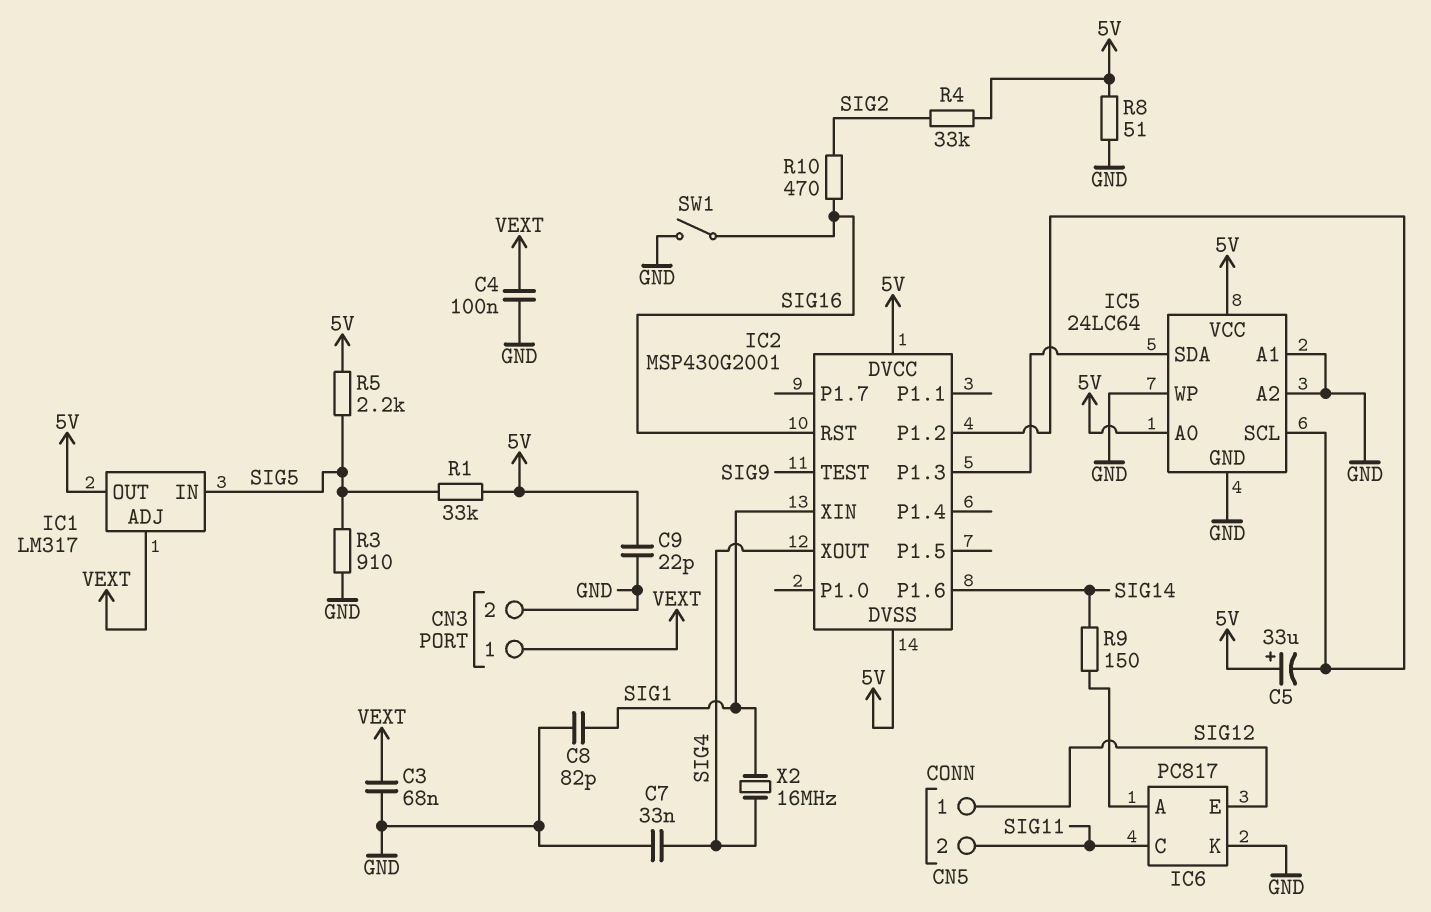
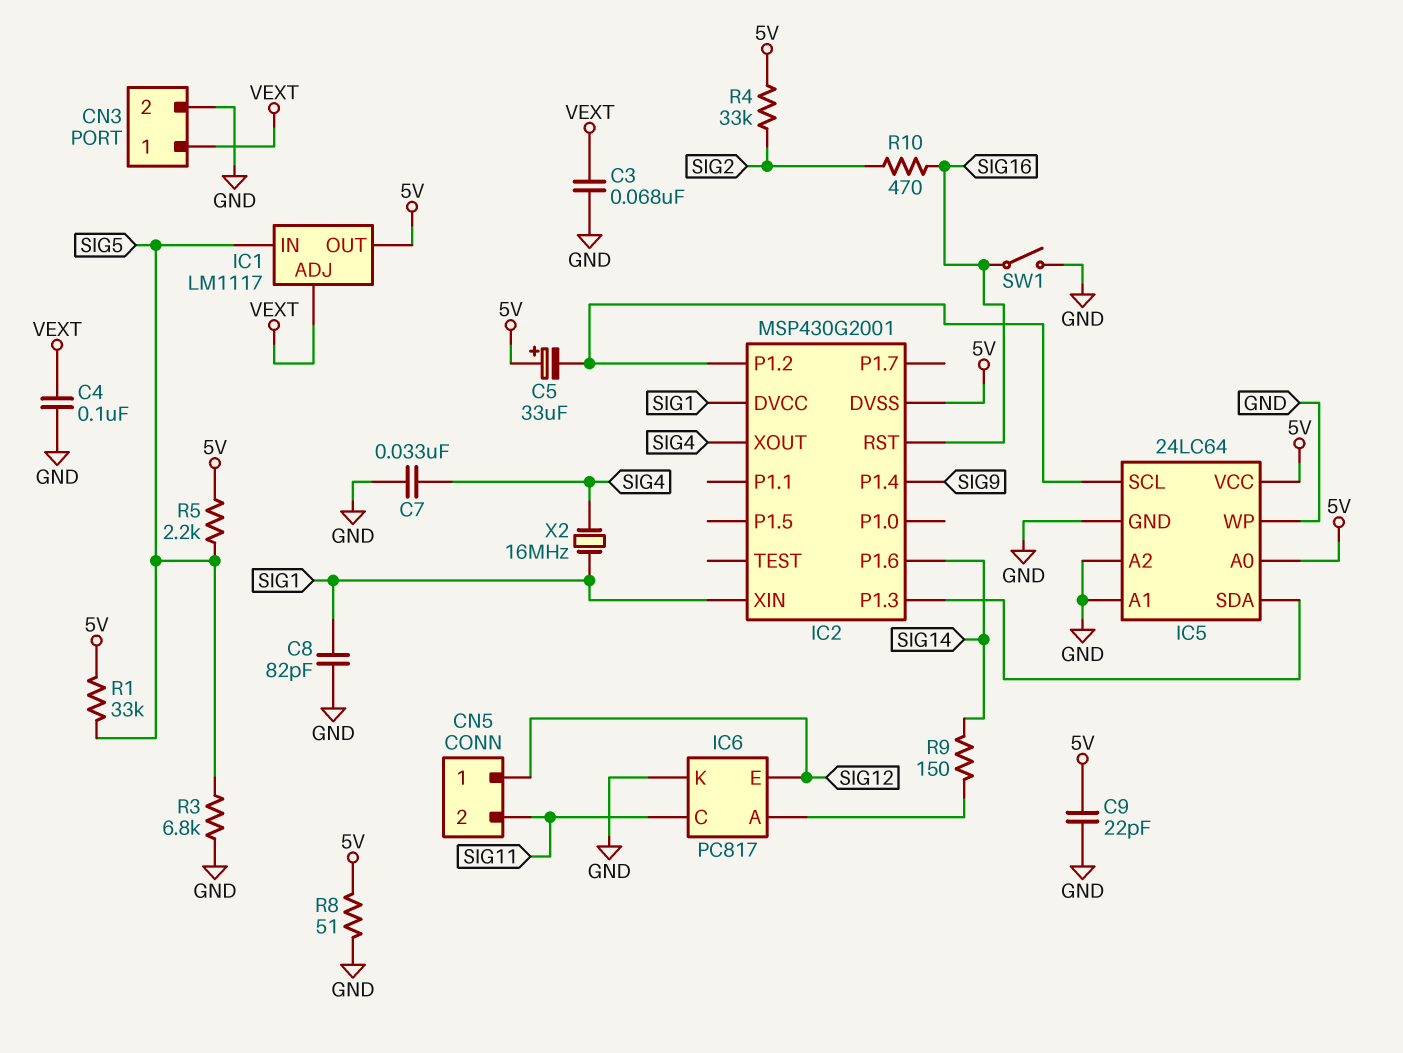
IC1: LM317 -> LM1117
IC2 pin DVCC: 5V -> SIG1
IC2 pin P1.4: none -> SIG9
IC2 pin TEST: SIG9 -> none
R3: 910 (GND, SIG5) -> 6.8k (GND, SIG5)

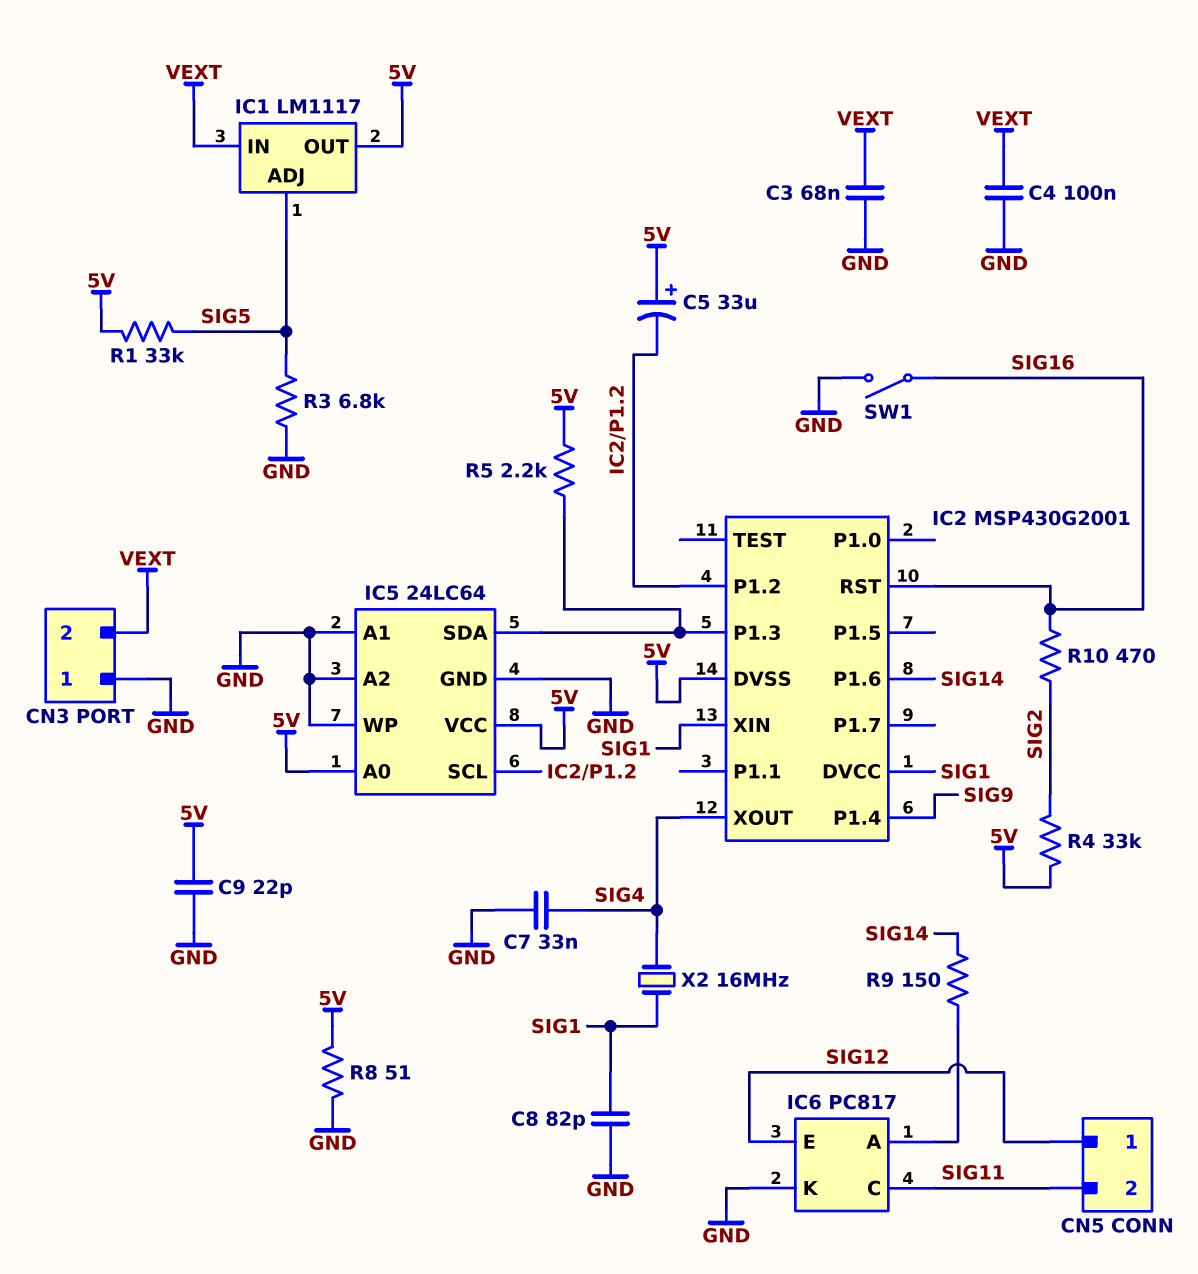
CN3 pin 1: VEXT -> GND
CN3 pin 2: GND -> VEXT
IC1 pin ADJ: VEXT -> SIG5
IC1 pin IN: SIG5 -> VEXT
R5: 2.2k (5V, SIG5) -> 2.2k (5V, IC2/P1.3)

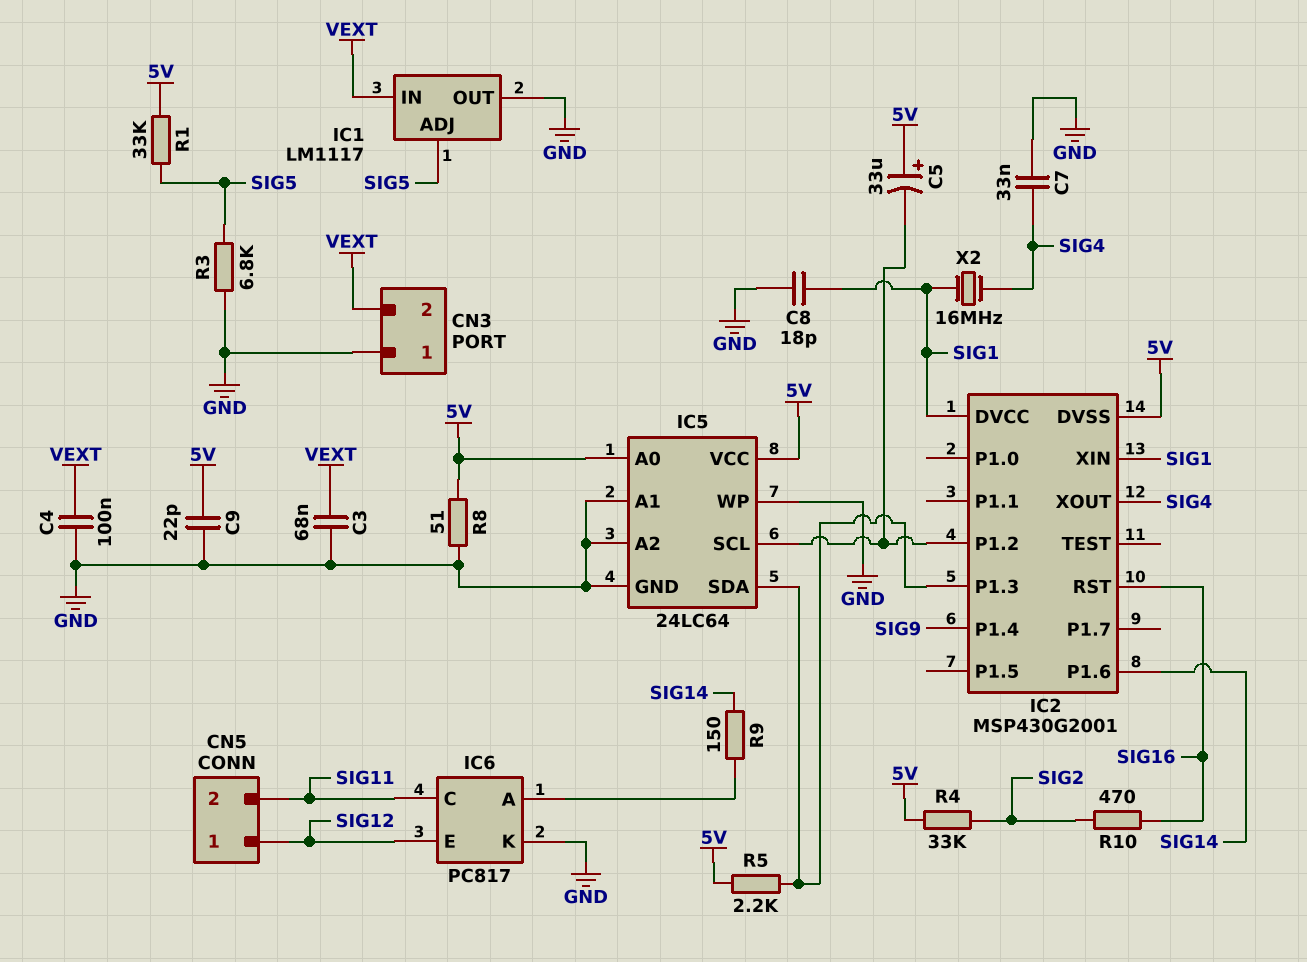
C8: 82pF (GND, SIG1) -> 18pF (GND, SIG1)
IC1 pin OUT: 5V -> GND
SW1: switch (GND, SIG16) -> none

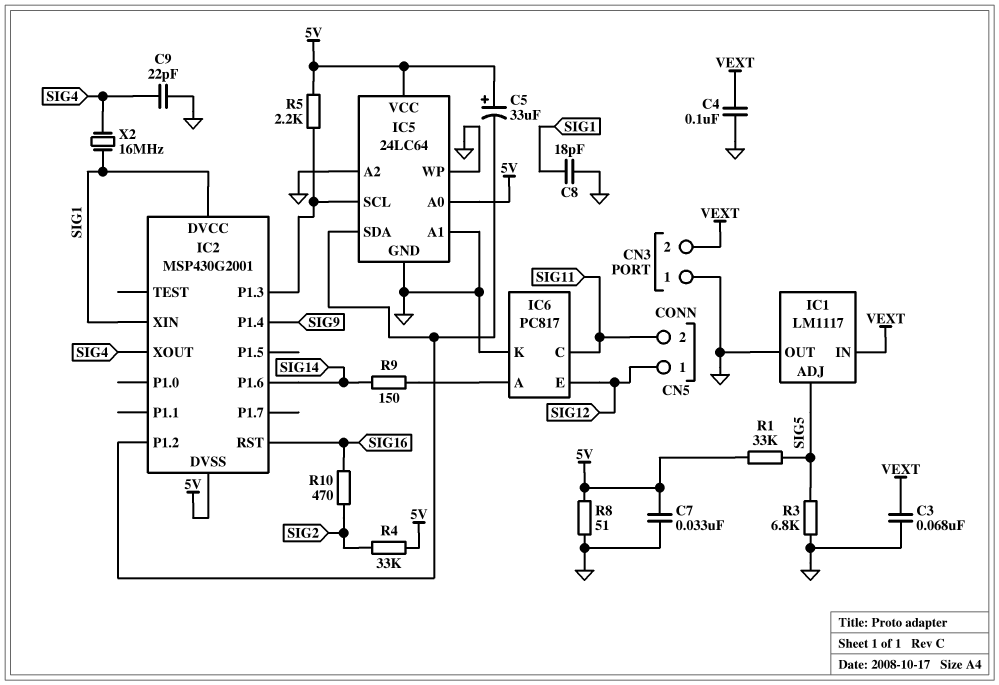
C7: 33nF (GND, SIG4) -> 33nF (5V, GND)
C9: 22pF (5V, GND) -> 22pF (GND, SIG4)
IC5 pin SCL: IC2/P1.2 -> IC2/P1.3
IC5 pin SDA: IC2/P1.3 -> IC2/P1.2

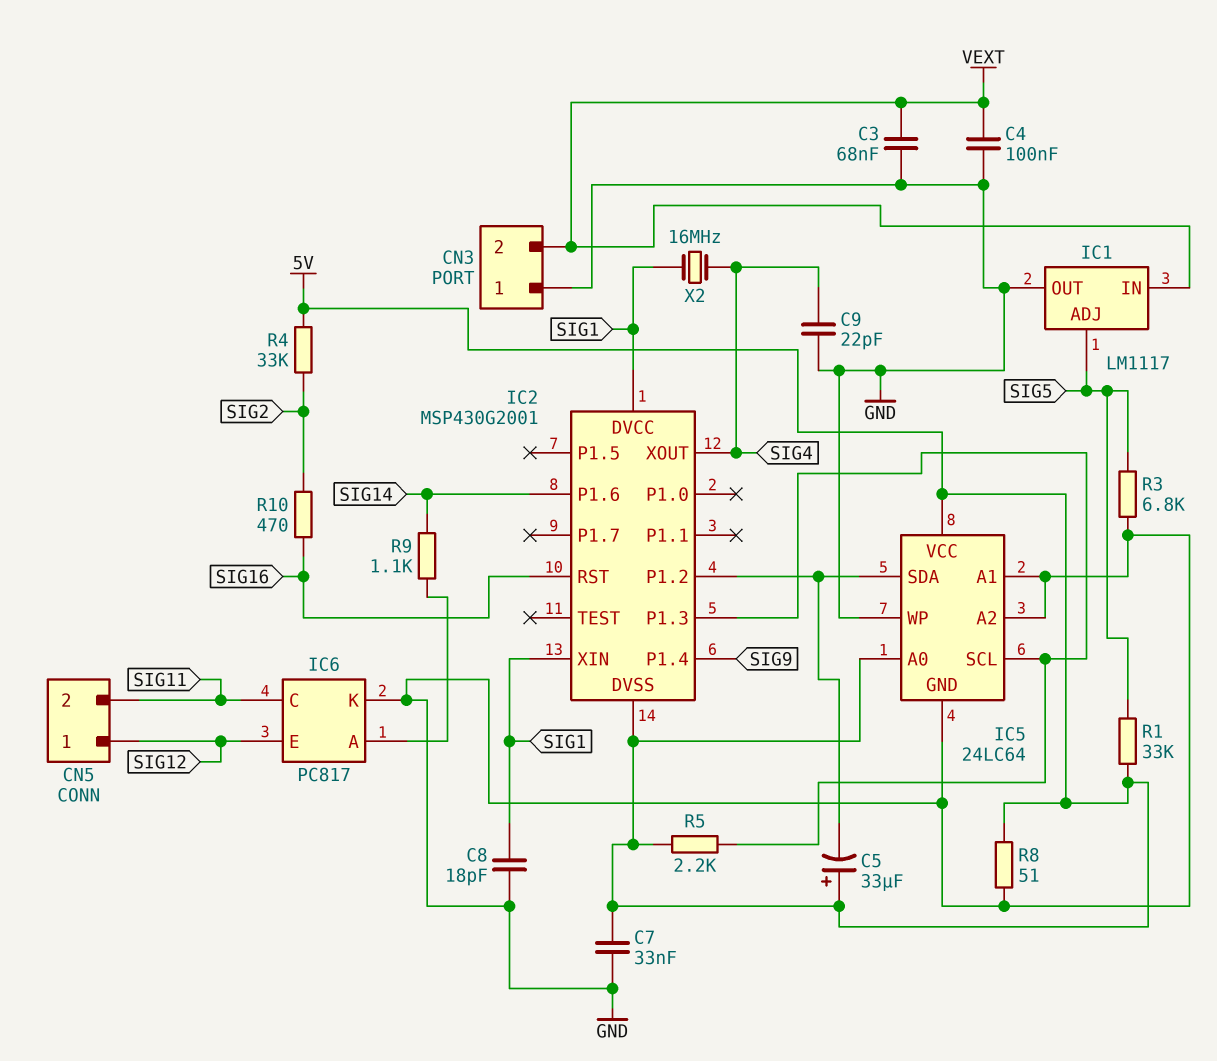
R9: 150 (IC6/A, SIG14) -> 1.1k (IC6/A, SIG14)

